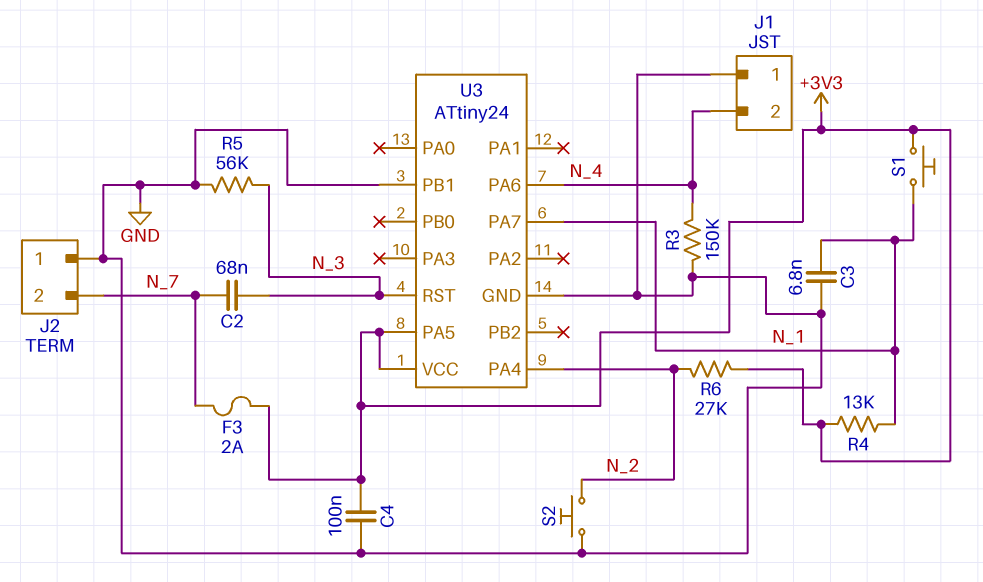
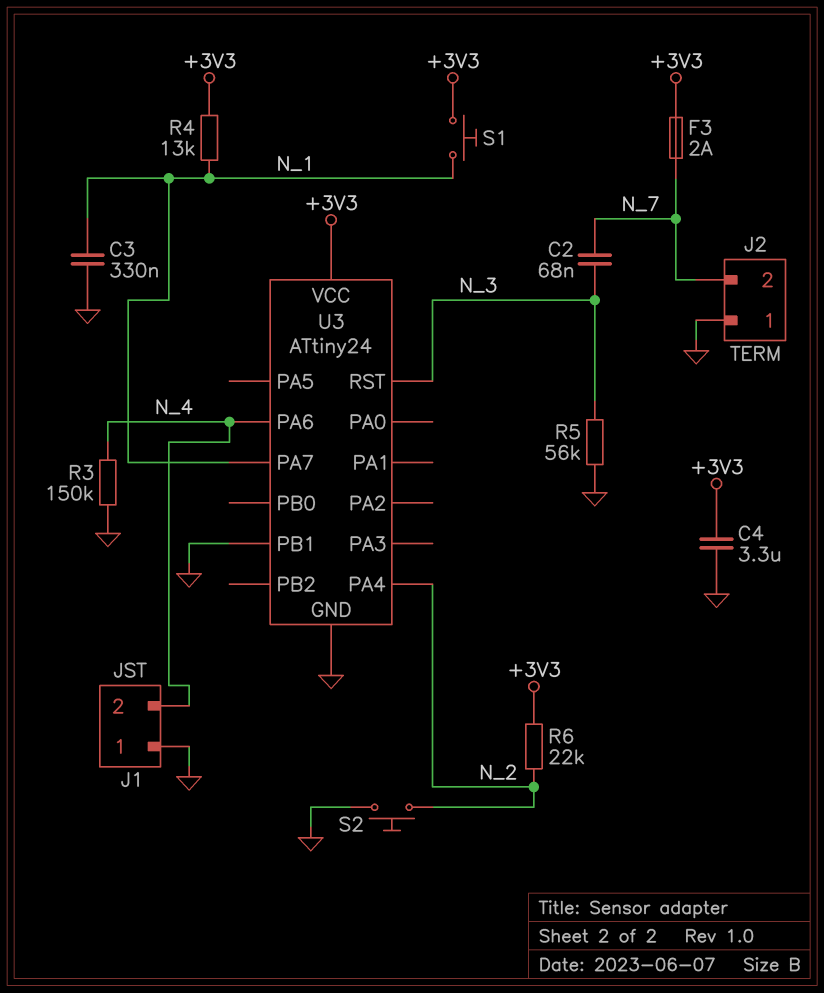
C3: 6.8nF (GND, N_1) -> 330nF (GND, N_1)
C4: 100nF (+3V3, GND) -> 3.3uF (+3V3, GND)
R6: 27k (+3V3, N_2) -> 22k (+3V3, N_2)
U3 pin PA5: +3V3 -> none

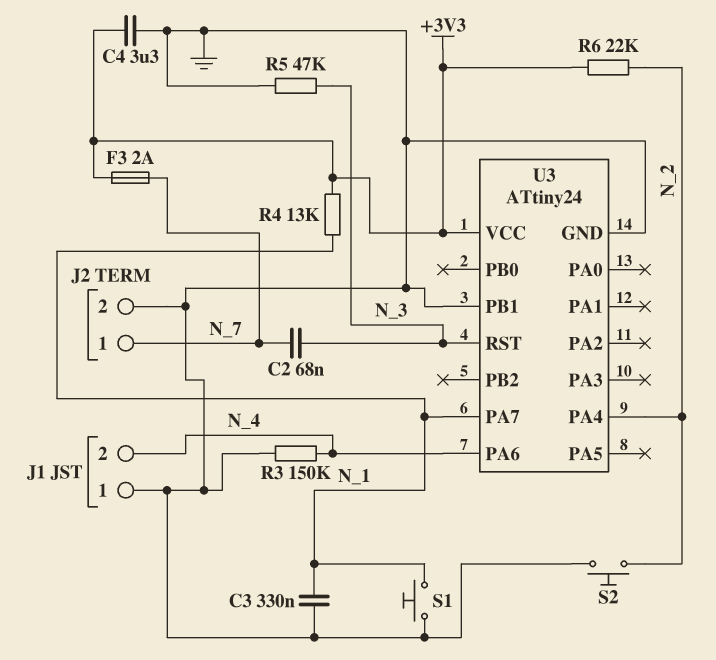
J2 pin 1: GND -> N_7
J2 pin 2: N_7 -> GND
R5: 56k (GND, N_3) -> 47k (GND, N_3)
S1: button (+3V3, N_1) -> button (GND, N_1)

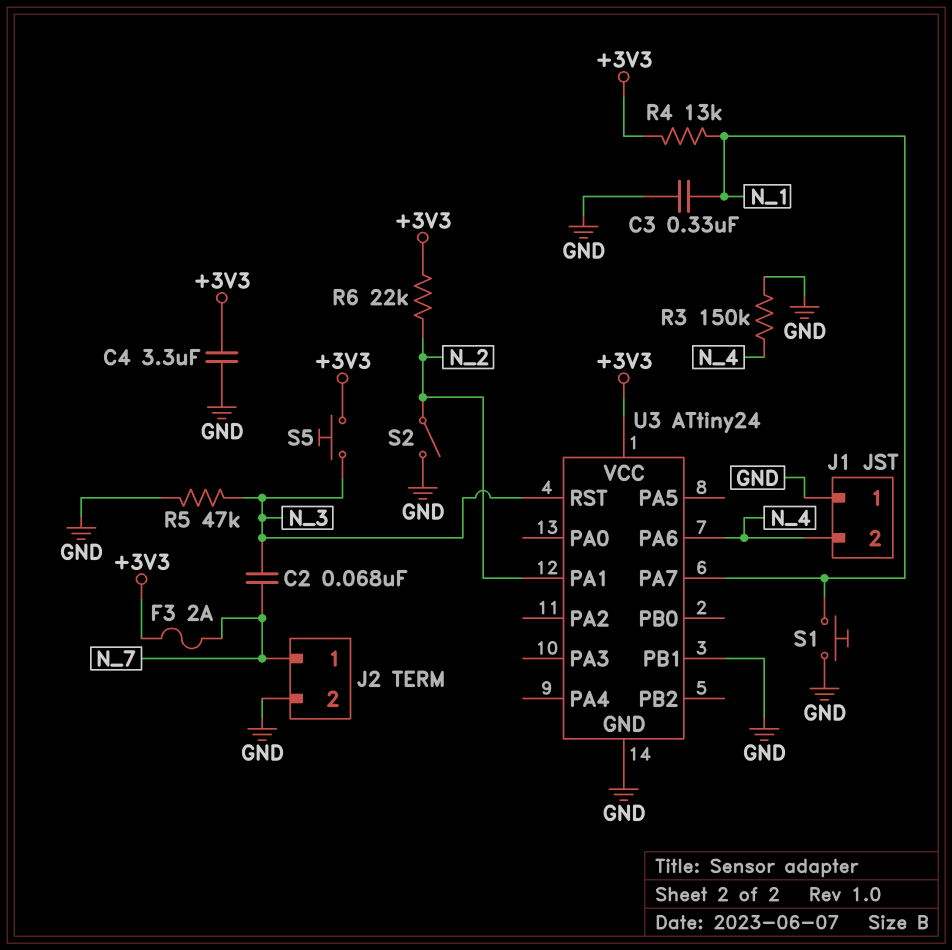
S2: button (GND, N_2) -> switch (GND, N_2)
S5: none -> button (+3V3, N_3)
U3 pin PA1: none -> N_2
U3 pin PA4: N_2 -> none

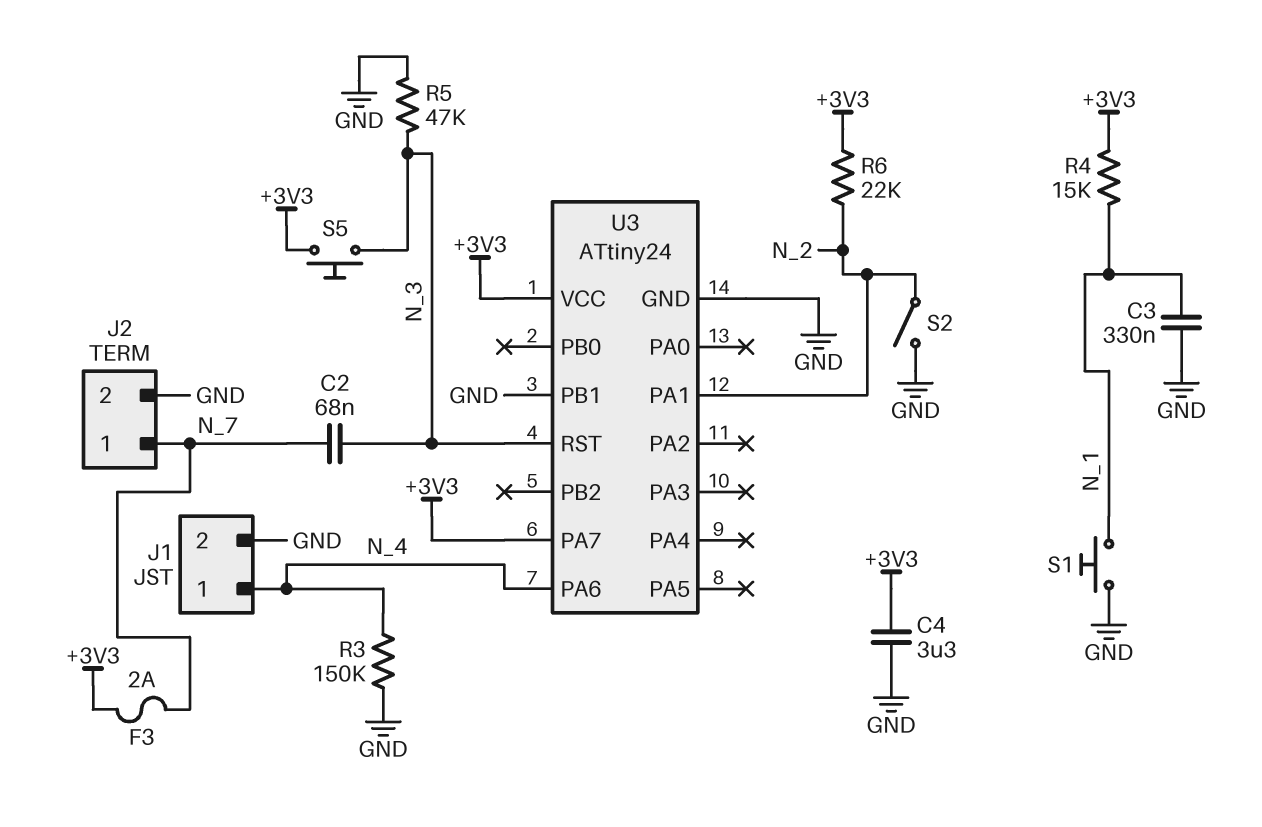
J1 pin 1: GND -> N_4
J1 pin 2: N_4 -> GND
R4: 13k (+3V3, N_1) -> 15k (+3V3, N_1)
U3 pin PA7: N_1 -> +3V3

